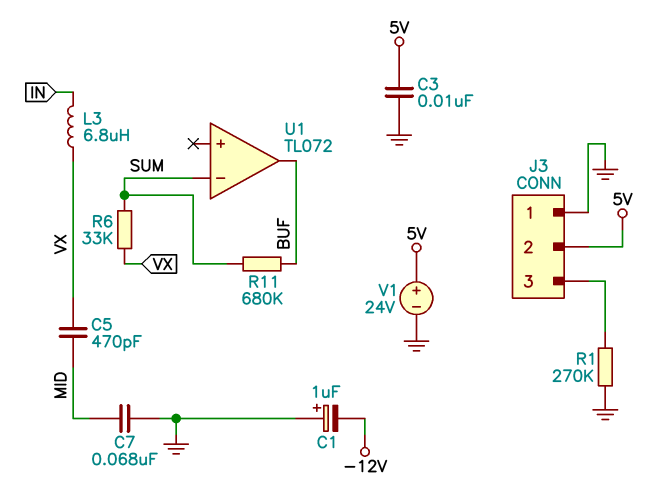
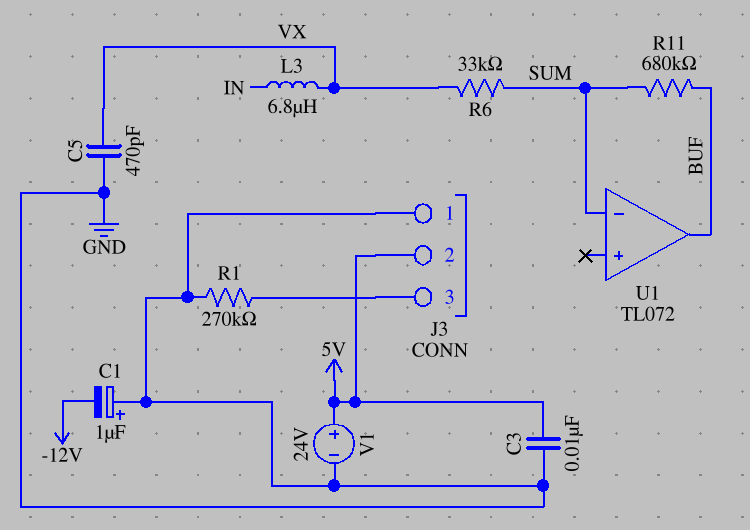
C5: 470pF (MID, VX) -> 470pF (GND, VX)
C7: 68nF (GND, MID) -> none

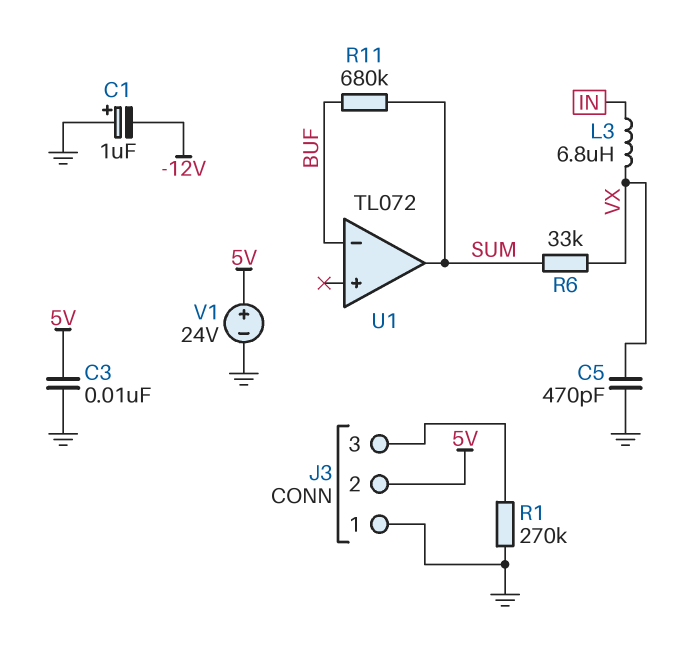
U1 pin in-: SUM -> BUF
U1 pin out: BUF -> SUM

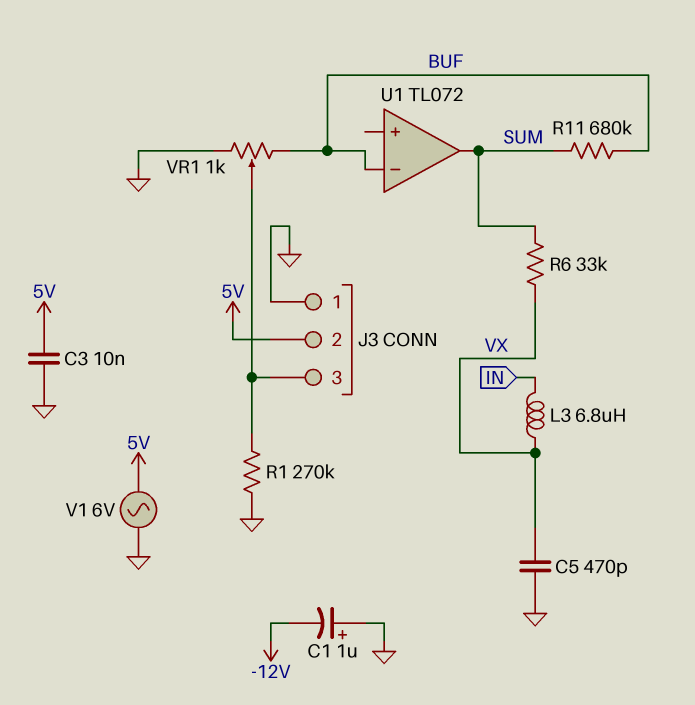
V1: 24V (plus 5V, minus GND) -> AC 6V (5V, GND)
VR1: none -> 1k (BUF, GND, wiper J3/3)

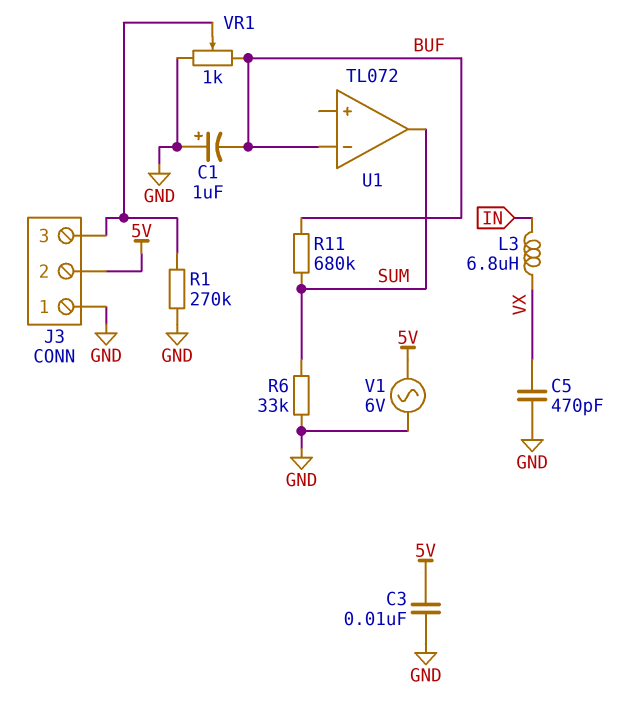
C1: 1uF (plus GND, minus -12V) -> 1uF (plus GND, minus BUF)
R6: 33k (SUM, VX) -> 33k (GND, SUM)

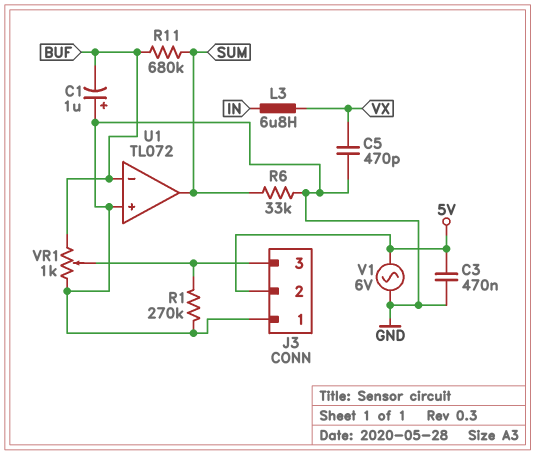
C3: 10nF (5V, GND) -> 470nF (5V, GND)
U1 pin in+: none -> GND

